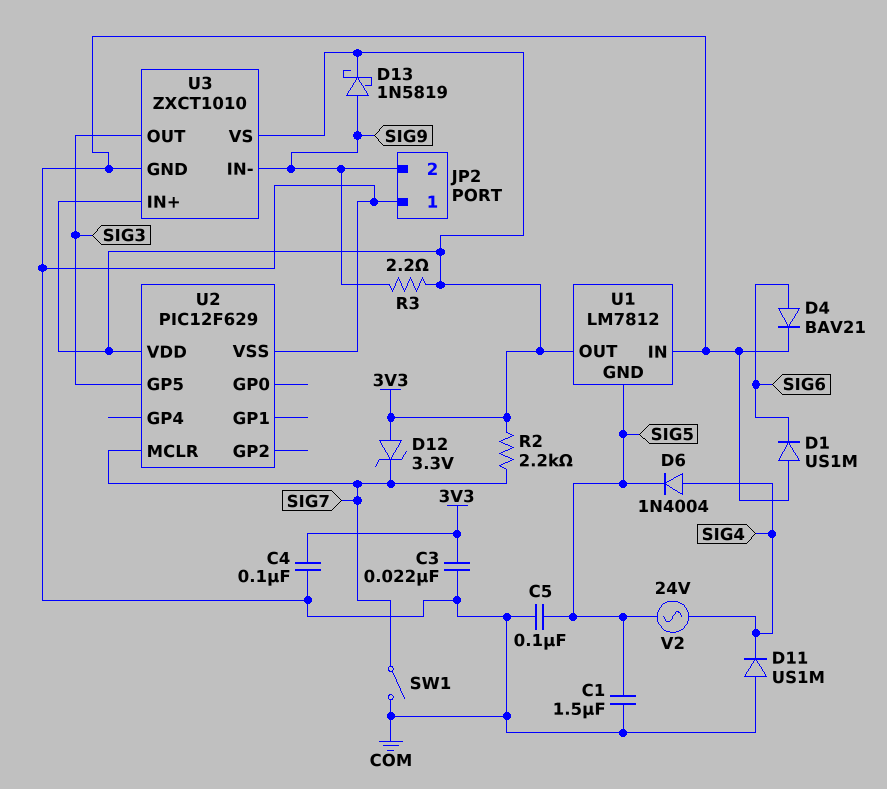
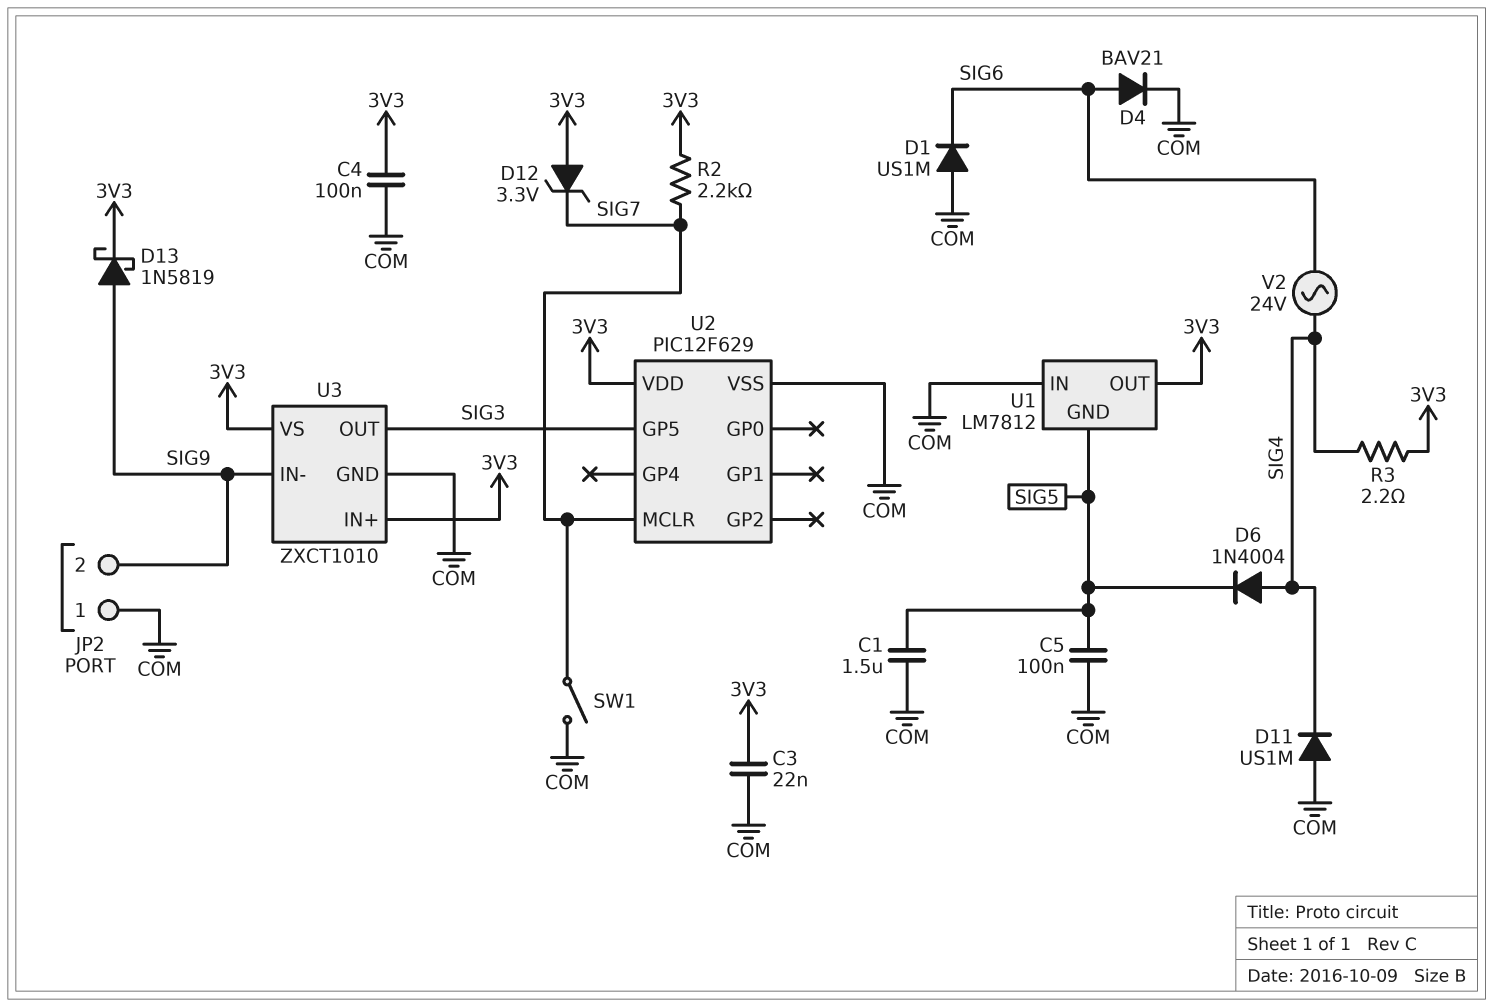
R3: 2.2 (3V3, SIG9) -> 2.2 (3V3, SIG4)
V2: AC 24V (SIG4, SIG5) -> AC 24V (SIG4, SIG6)

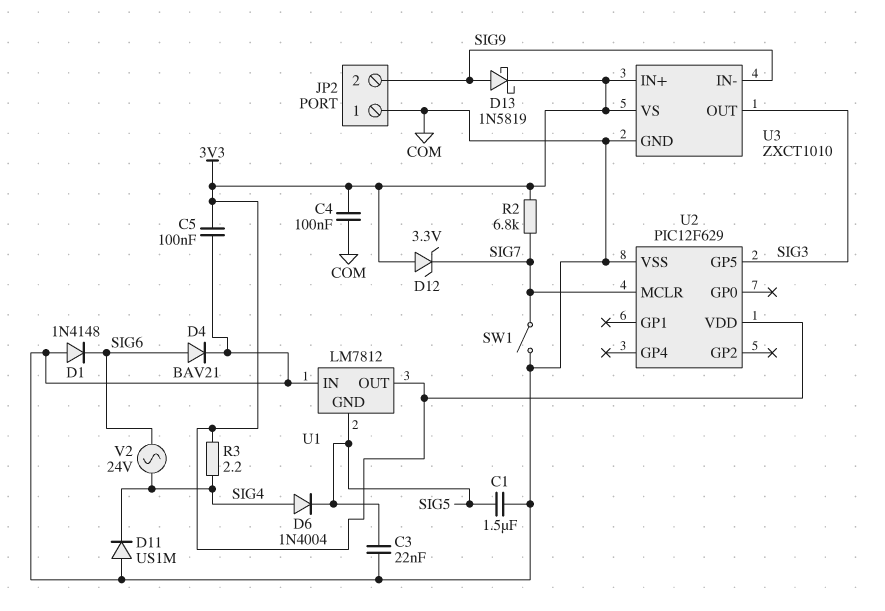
C3: 22nF (3V3, COM) -> 22nF (COM, SIG5)
C5: 100nF (COM, SIG5) -> 100nF (3V3, COM)
D1: diode US1M (A COM, K SIG6) -> diode 1N4148 (A COM, K SIG6)
R2: 2.2k (3V3, SIG7) -> 6.8k (3V3, SIG7)

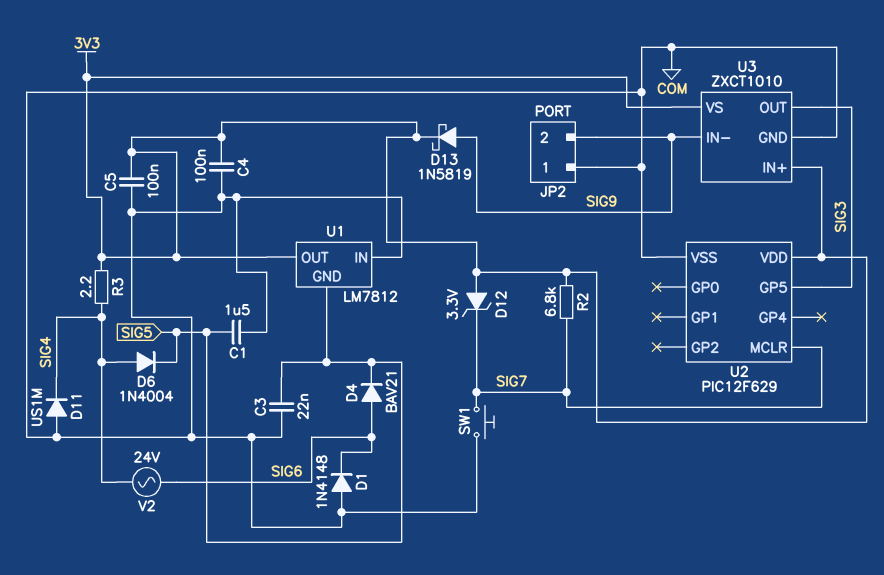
D4: diode BAV21 (A SIG6, K COM) -> diode BAV21 (A SIG6, K SIG5)
SW1: switch (COM, SIG7) -> button (COM, SIG7)

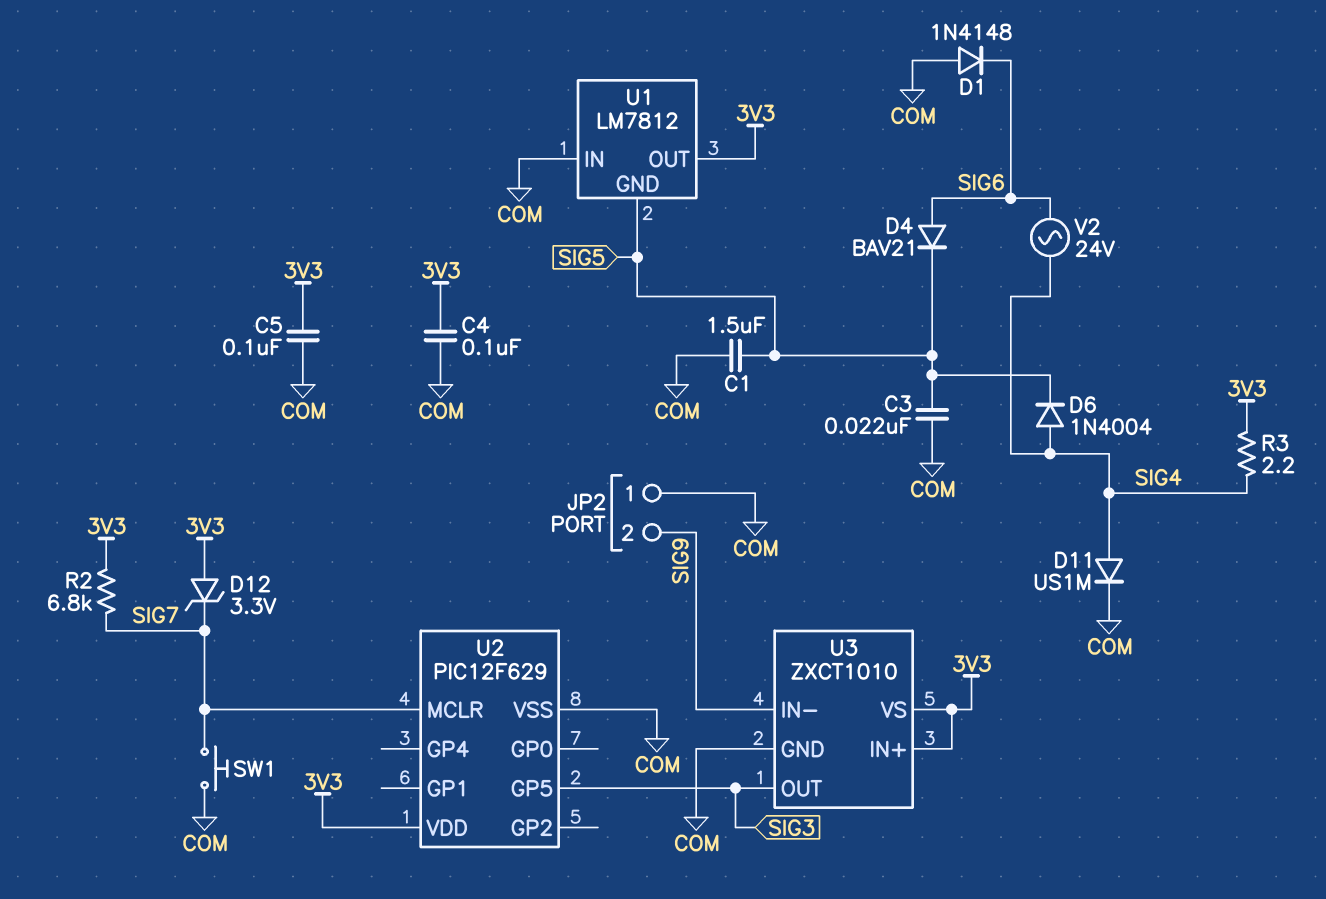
D11: diode US1M (A COM, K SIG4) -> diode US1M (A SIG4, K COM)
D13: schottky 1N5819 (A SIG9, K 3V3) -> none

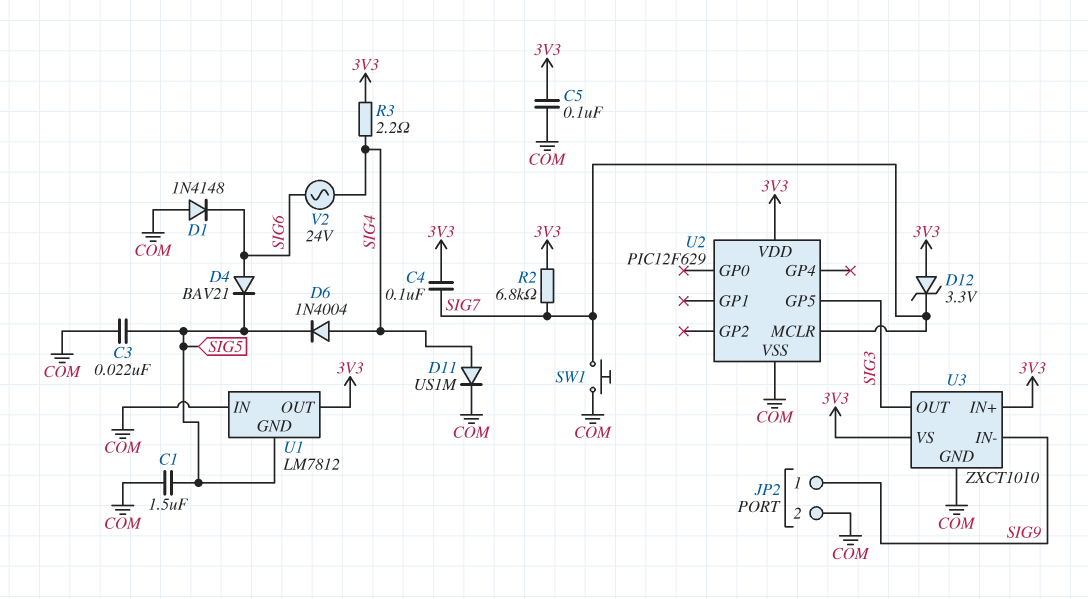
C4: 100nF (3V3, COM) -> 100nF (3V3, SIG7)
JP2 pin 1: COM -> SIG9
JP2 pin 2: SIG9 -> COM

